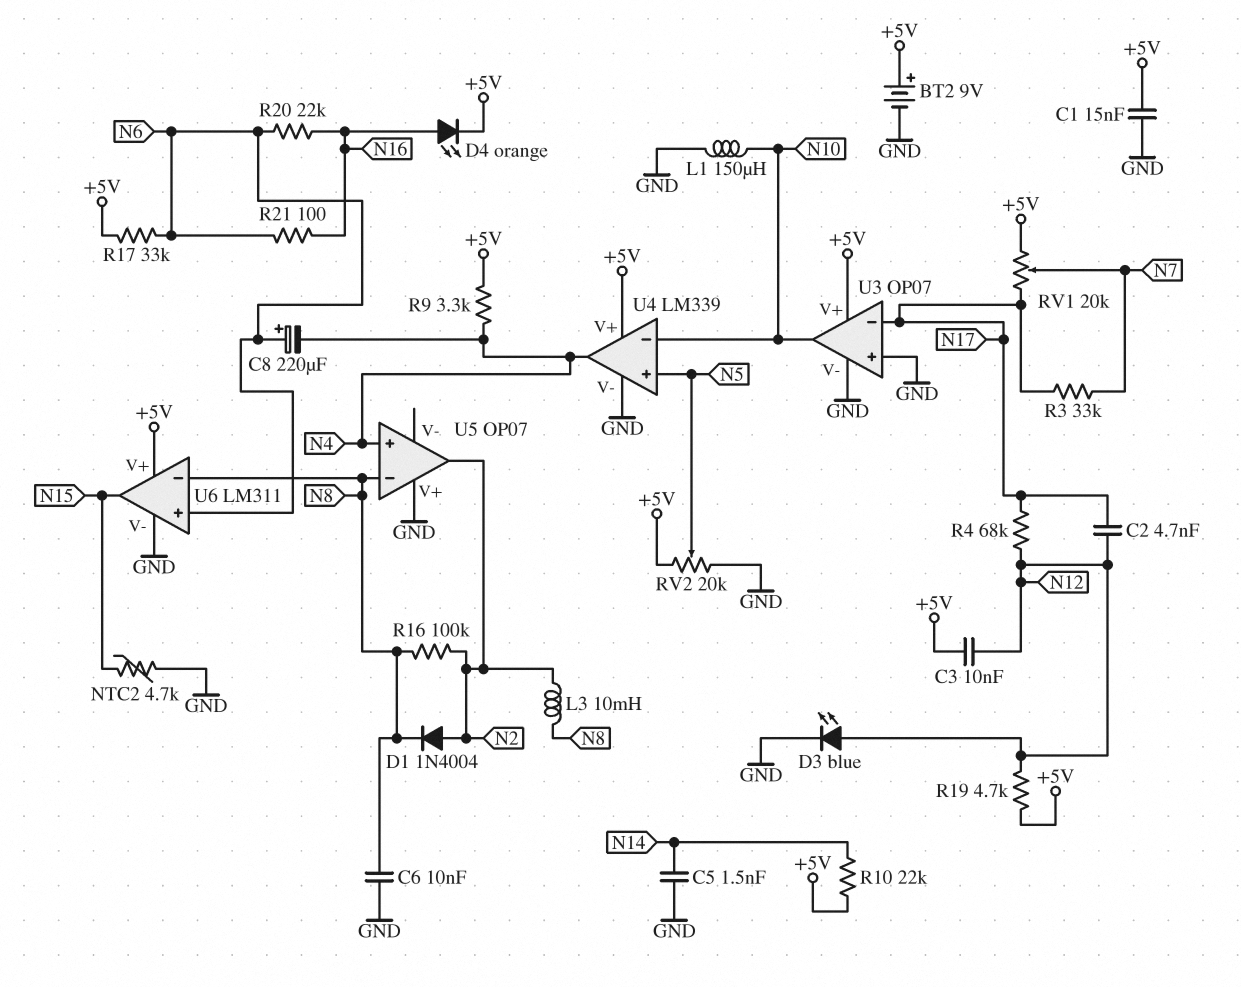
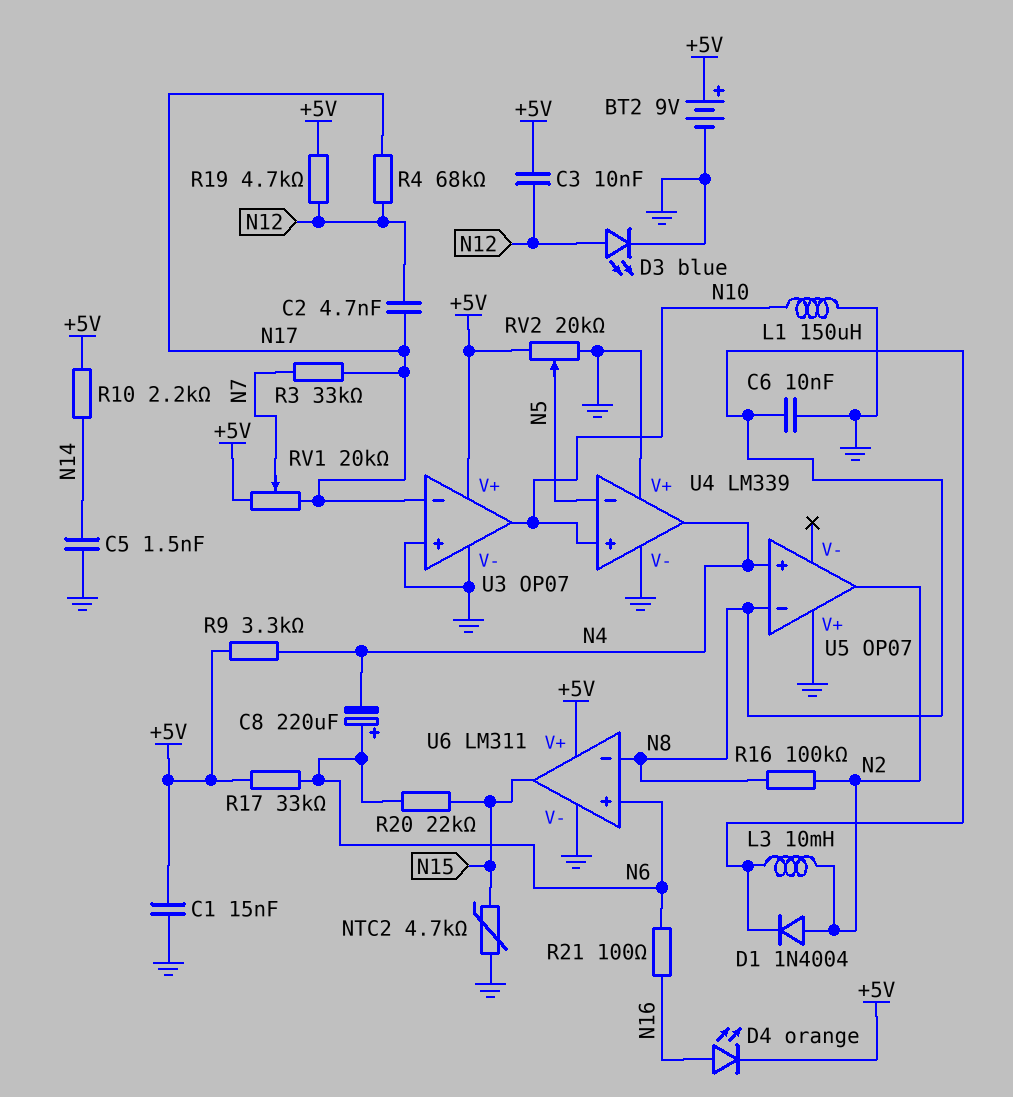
R10: 22k (+5V, N14) -> 2.2k (+5V, N14)
R20: 22k (N6, N16) -> 22k (N6, N15)
U4 pin V+: +5V -> GND
U4 pin in+: N5 -> N10
U4 pin in-: N10 -> N5

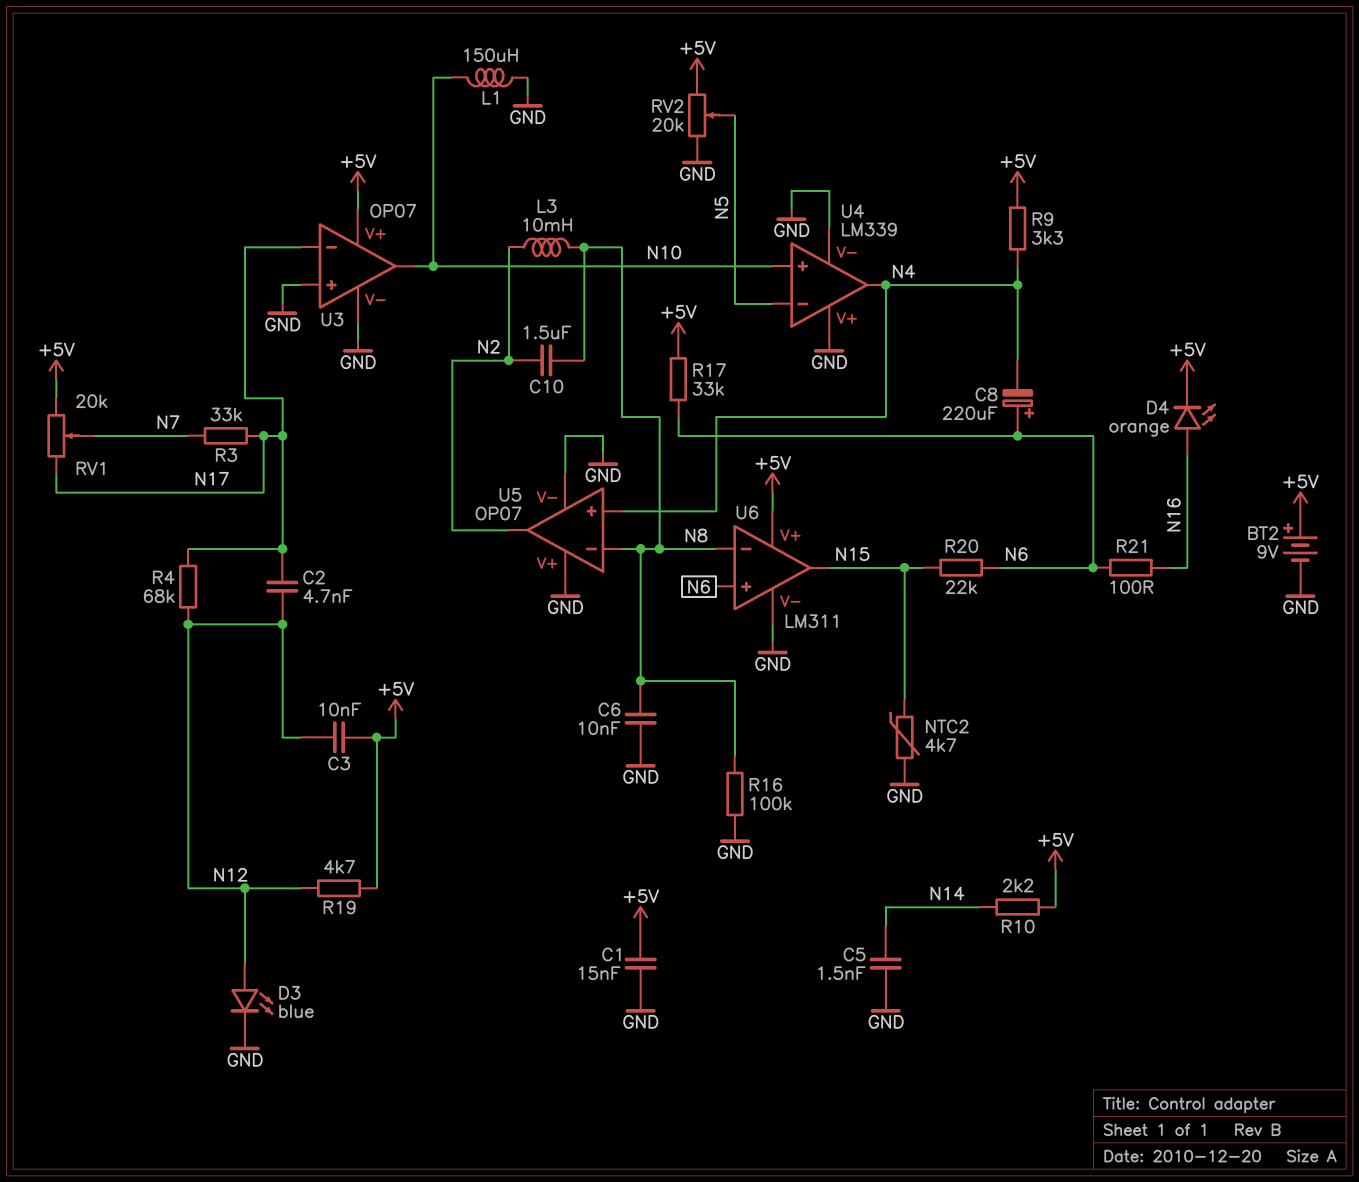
C10: none -> 1.5uF (N2, N8)
D1: diode 1N4004 (A N2, K N8) -> none
R16: 100k (N2, N8) -> 100k (GND, N8)
U5 pin V-: none -> GND

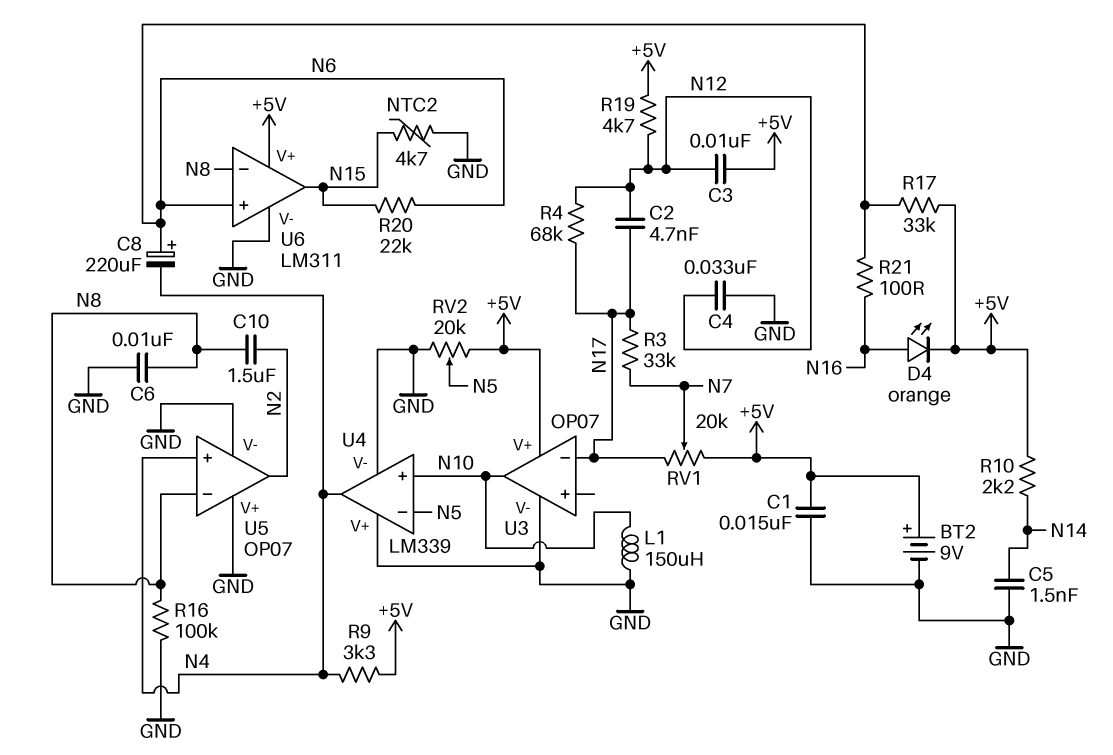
C4: none -> 33nF (GND, N12)
D3: LED blue (A N12, K GND) -> none
L3: 10mH (N2, N8) -> none
U3 pin in+: GND -> none

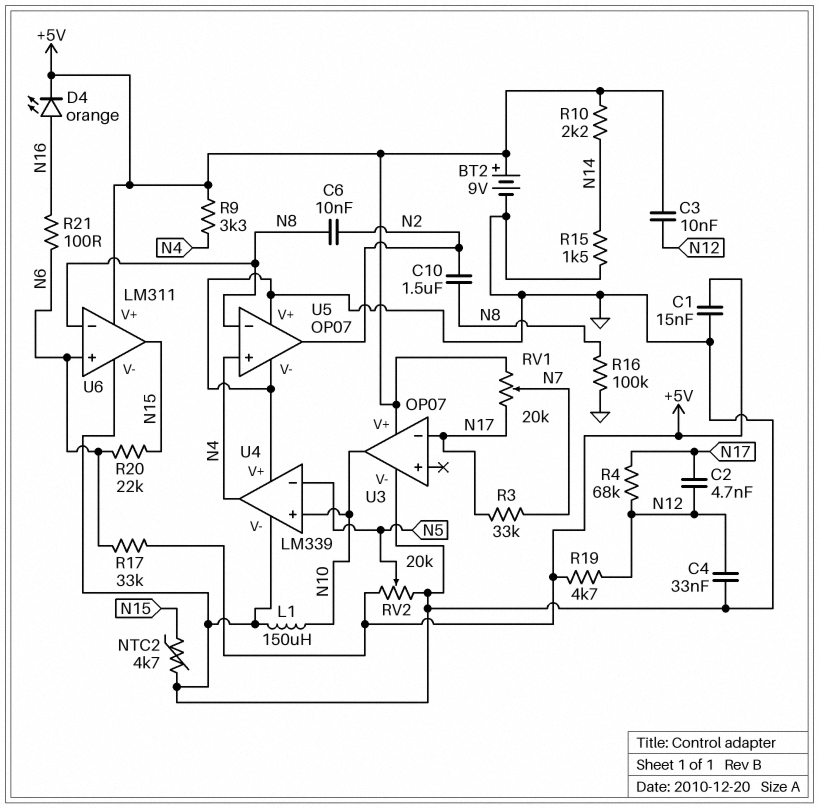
C5: 1.5nF (GND, N14) -> none
C6: 10nF (GND, N8) -> 10nF (N2, N8)
C8: 220uF (plus N6, minus N4) -> none
R15: none -> 1.5k (GND, N14)

